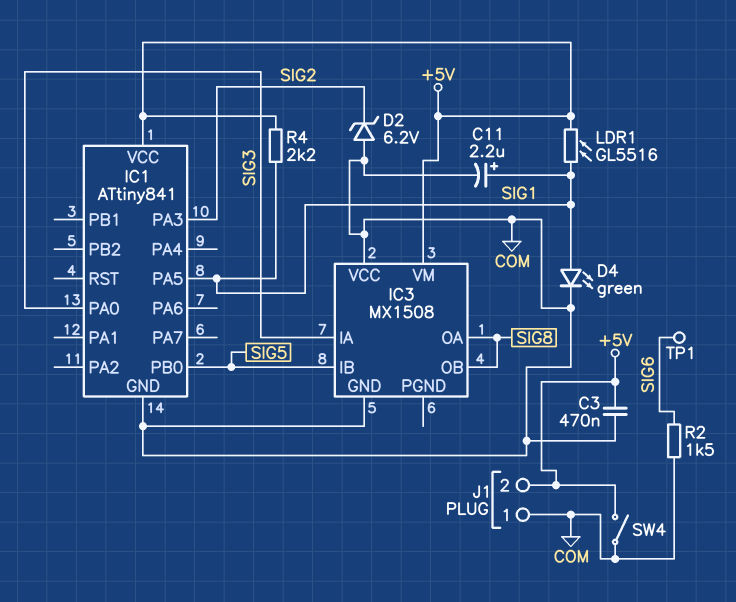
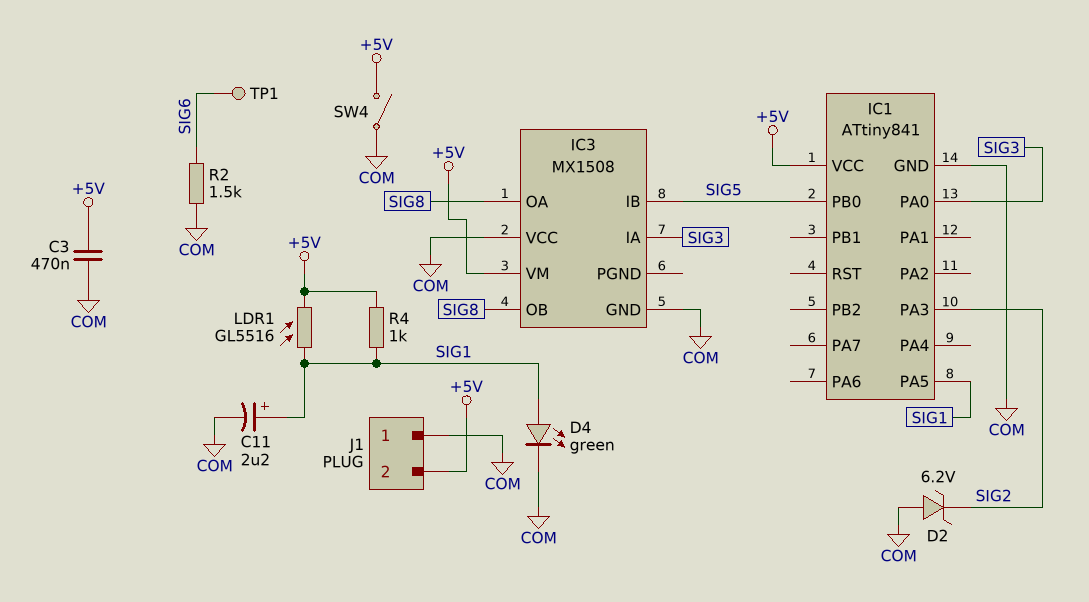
R4: 2.2k (+5V, SIG1) -> 1k (+5V, SIG1)

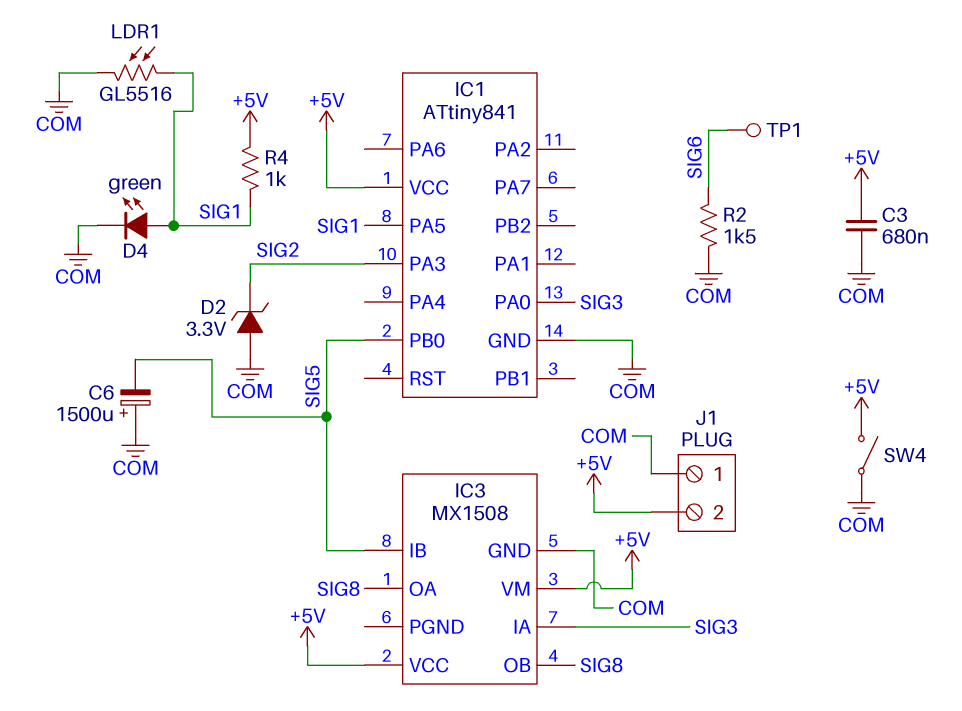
C3: 470nF (+5V, COM) -> 680nF (+5V, COM)
C6: none -> 1500uF (plus COM, minus SIG5)
C11: 2.2uF (plus SIG1, minus COM) -> none
D2: zener 6.2V (A COM, K SIG2) -> zener 3.3V (A COM, K SIG2)
IC3 pin VCC: COM -> +5V
LDR1: GL5516 (+5V, SIG1) -> GL5516 (COM, SIG1)

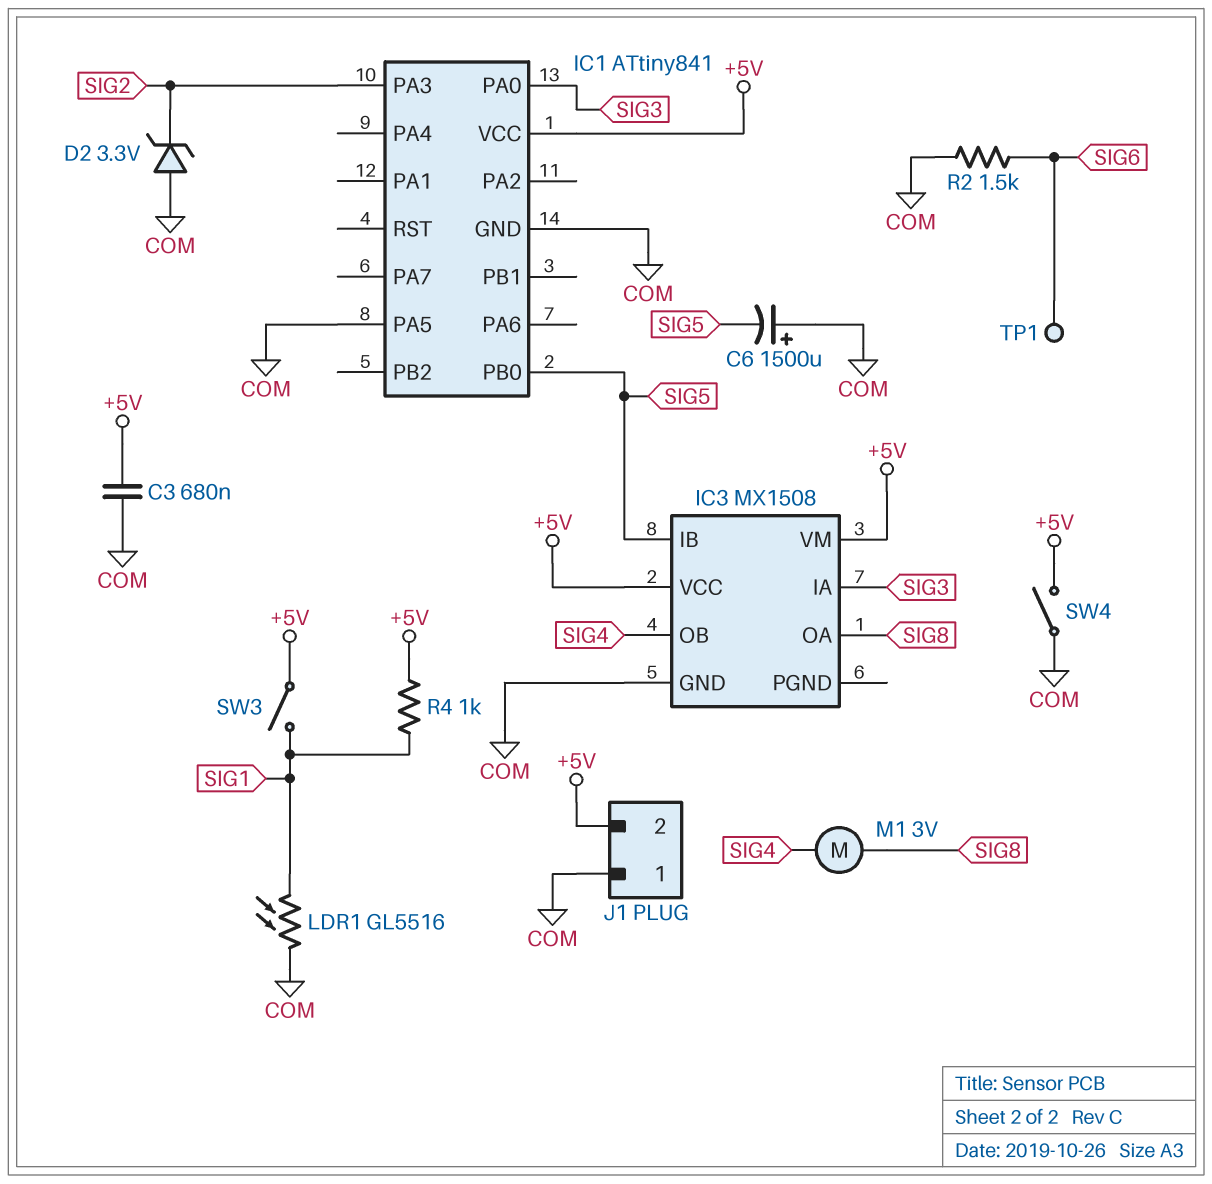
D4: LED green (A SIG1, K COM) -> none
IC1 pin PA5: SIG1 -> COM
IC3 pin OB: SIG8 -> SIG4
M1: none -> motor 3V (SIG4, SIG8)
SW3: none -> switch (+5V, SIG1)

